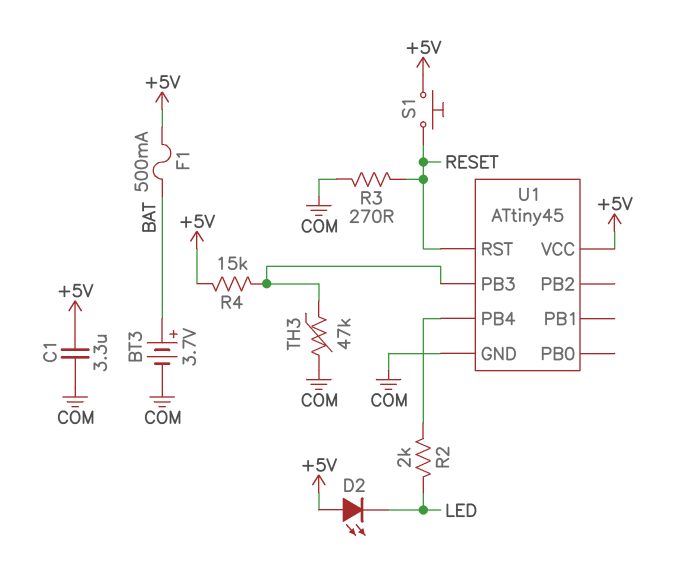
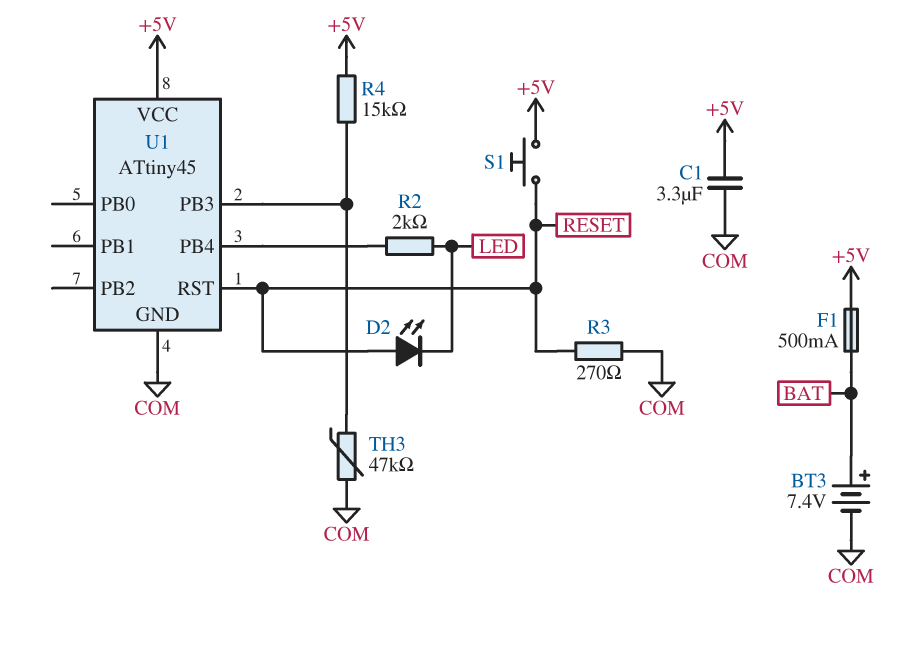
BT3: 3.7V (plus BAT, minus COM) -> 7.4V (plus BAT, minus COM)
D2: LED (A +5V, K LED) -> LED (A RESET, K LED)

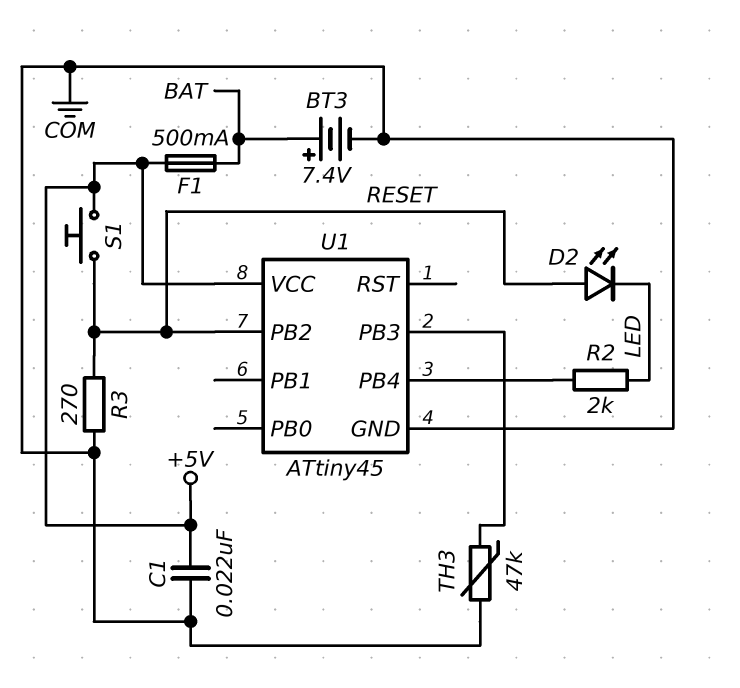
C1: 3.3uF (+5V, COM) -> 22nF (+5V, COM)
R4: 15k (+5V, U1/PB3) -> none
U1 pin PB2: none -> RESET
U1 pin RST: RESET -> none

